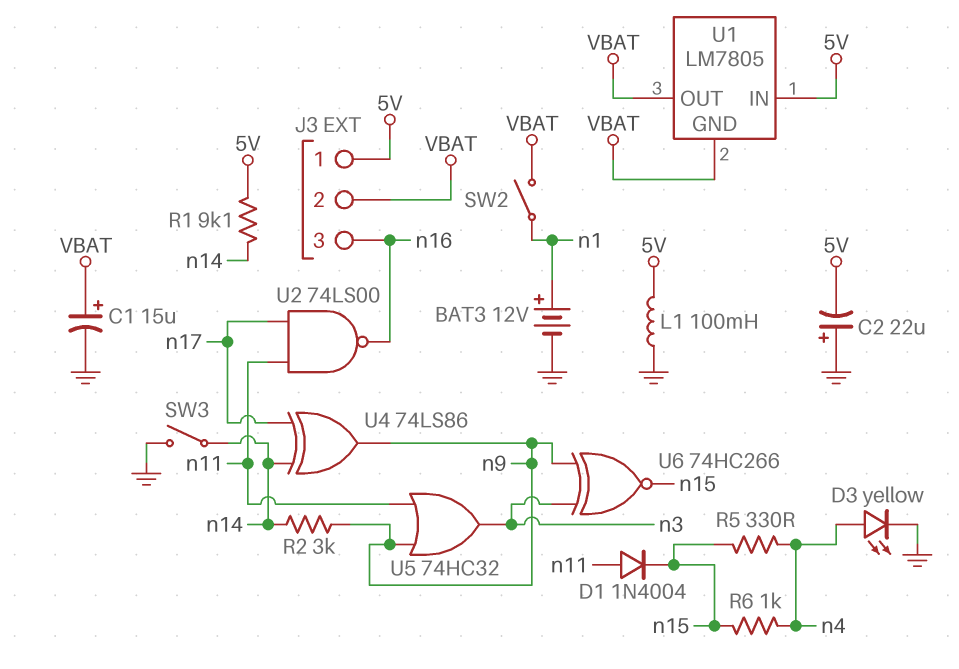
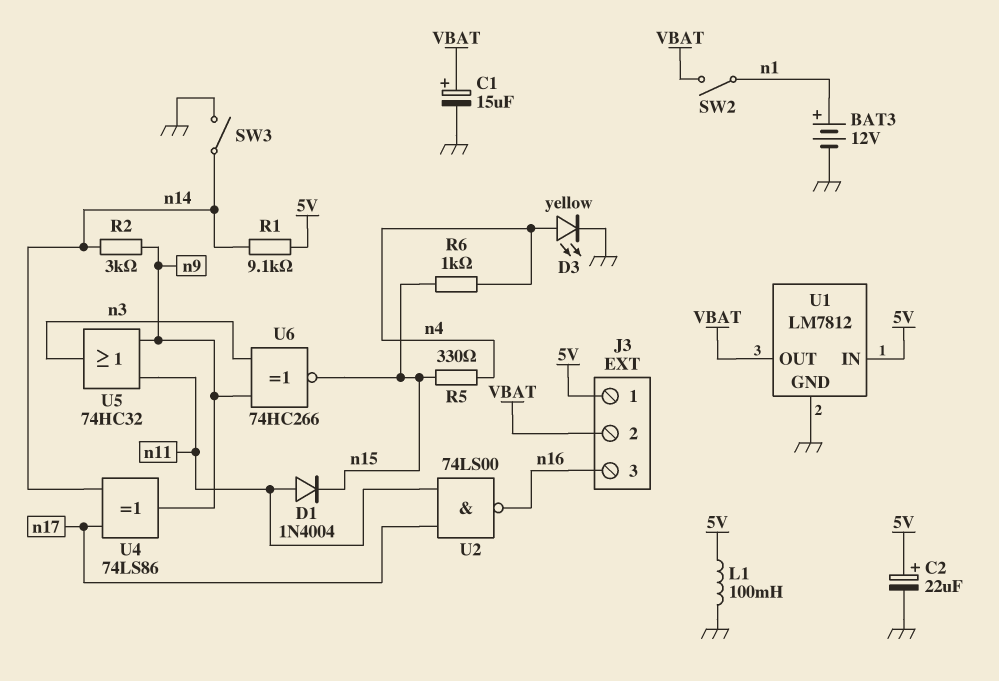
C2: 22uF (plus GND, minus 5V) -> 22uF (plus 5V, minus GND)
U1: LM7805 -> LM7812
U1 pin GND: VBAT -> GND

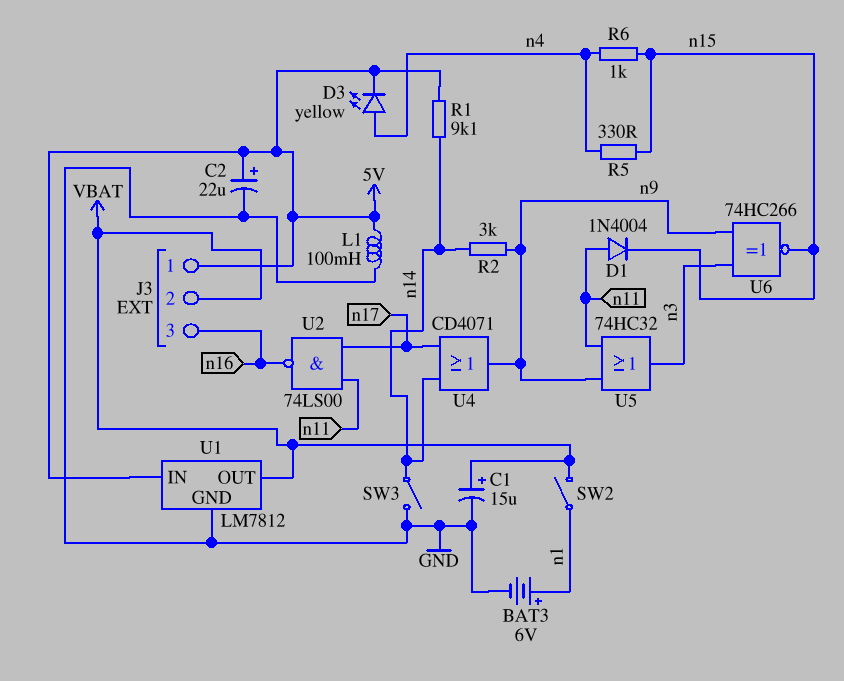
BAT3: 12V (plus n1, minus GND) -> 6V (plus n1, minus GND)
D3: LED yellow (A n4, K GND) -> LED yellow (A n4, K 5V)
U4: XOR 74LS86 (in n14, in n17, out n9) -> OR CD4071 (in n14, in n17, out n9)

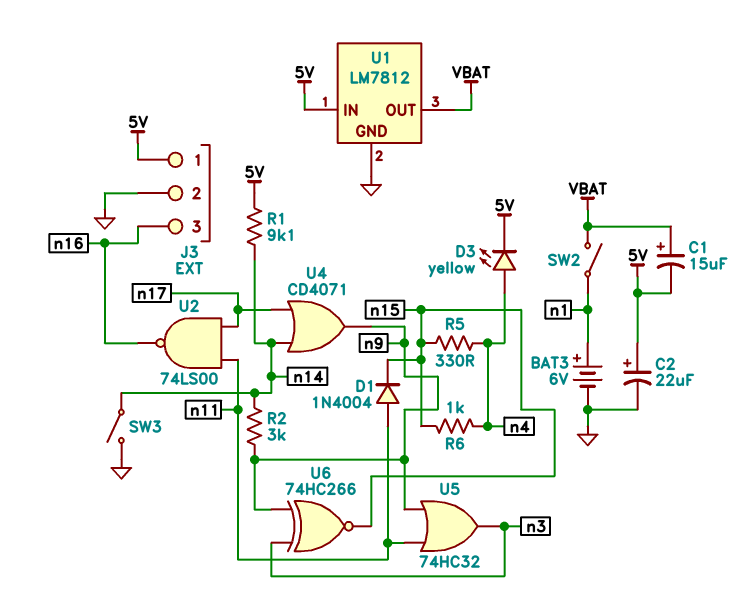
C1: 15uF (plus VBAT, minus GND) -> 15uF (plus VBAT, minus 5V)
J3 pin 2: VBAT -> GND
L1: 100mH (5V, GND) -> none

